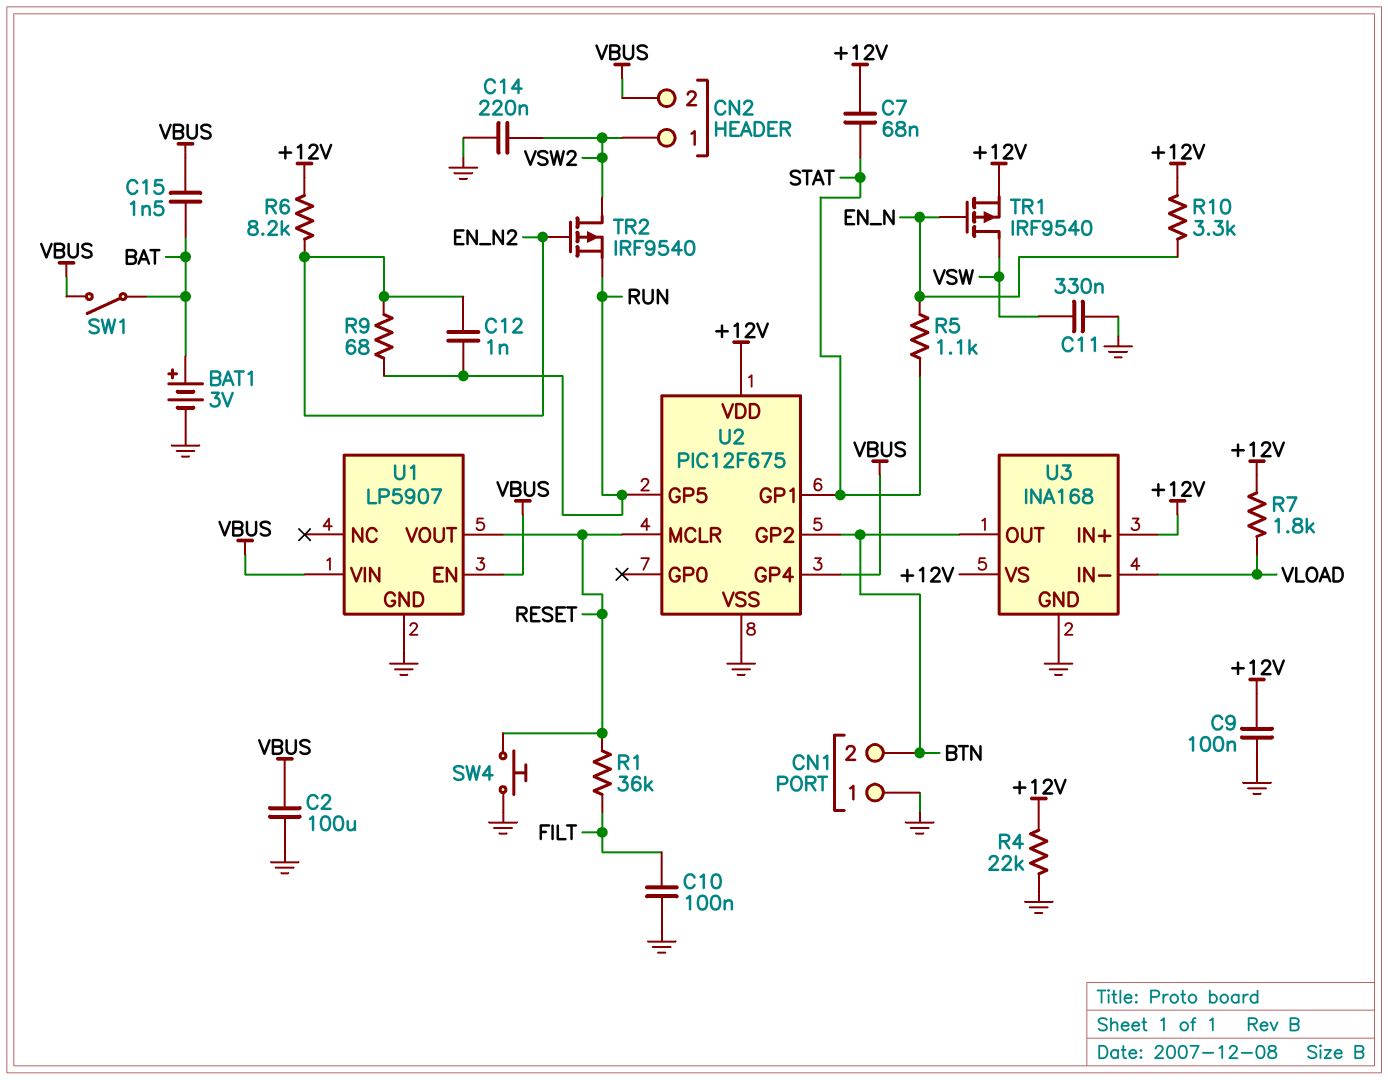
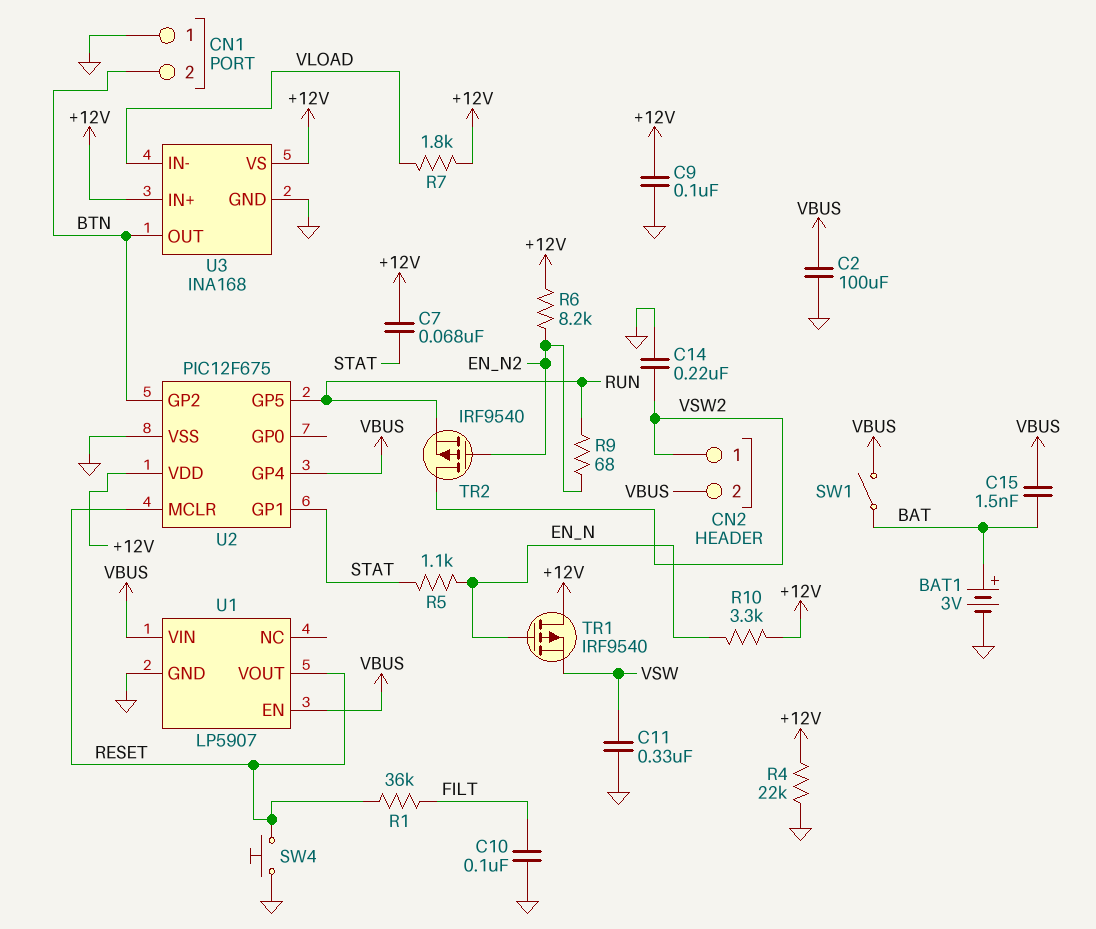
C12: 1nF (EN_N2, RUN) -> none
TR1: PMOS IRF9540 (G EN_N, D VSW, S +12V) -> PMOS IRF9540 (G EN_N, D +12V, S VSW)

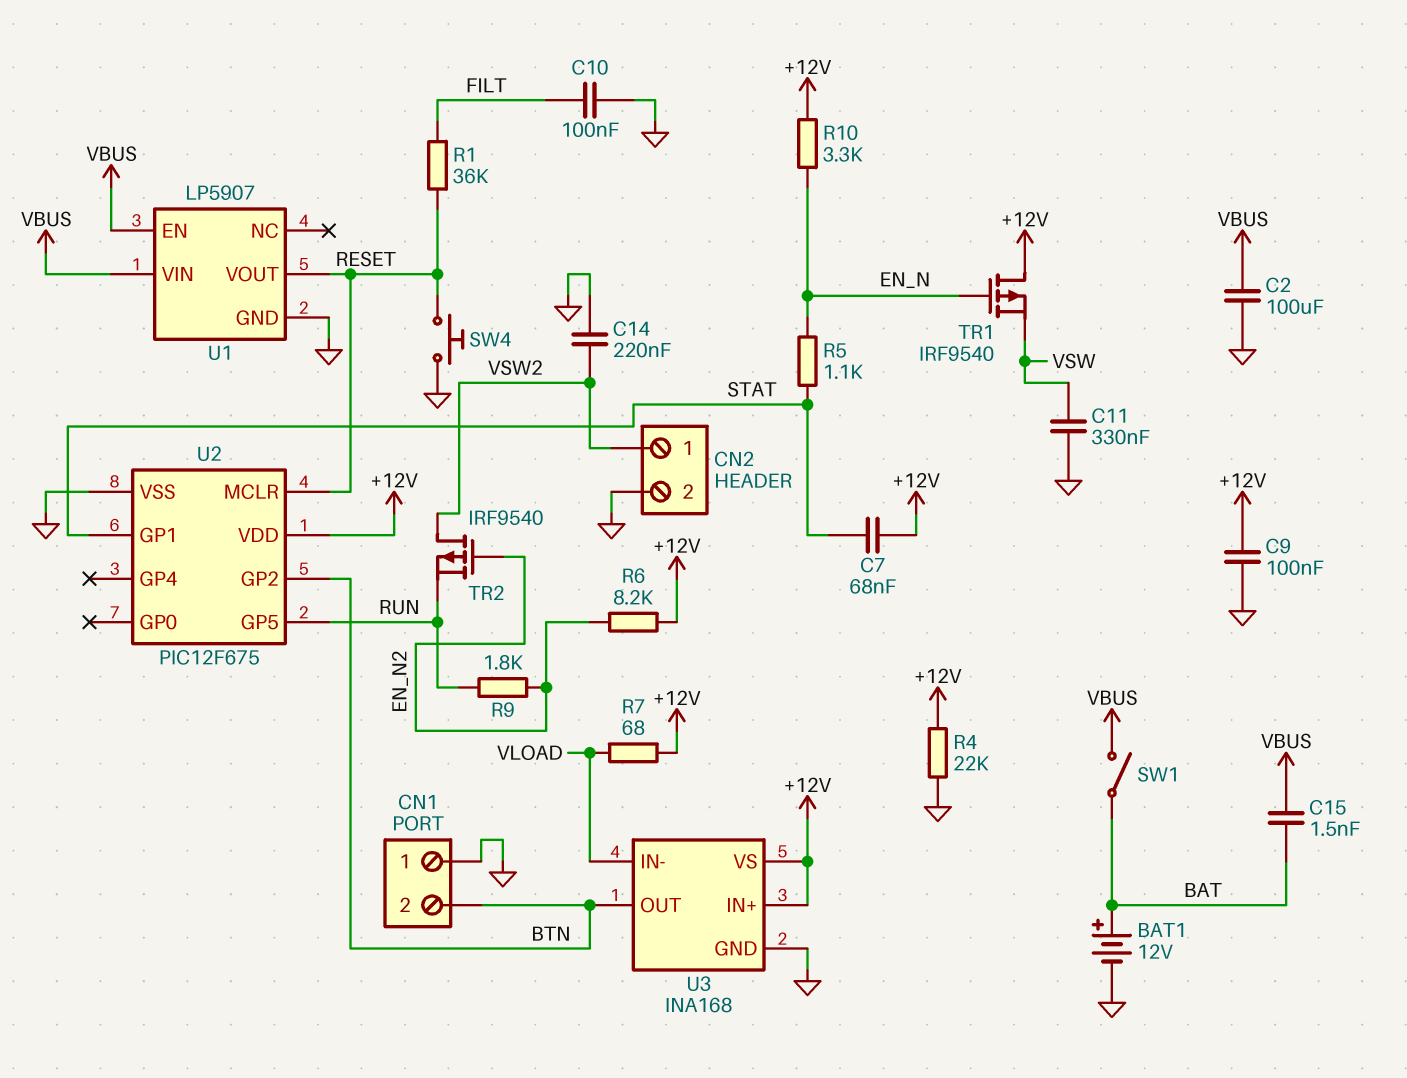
BAT1: 3V (plus BAT, minus GND) -> 12V (plus BAT, minus GND)
CN2 pin 2: VBUS -> GND
R7: 1.8k (+12V, VLOAD) -> 68 (+12V, VLOAD)
R9: 68 (EN_N2, RUN) -> 1.8k (EN_N2, RUN)
U2 pin GP4: VBUS -> none

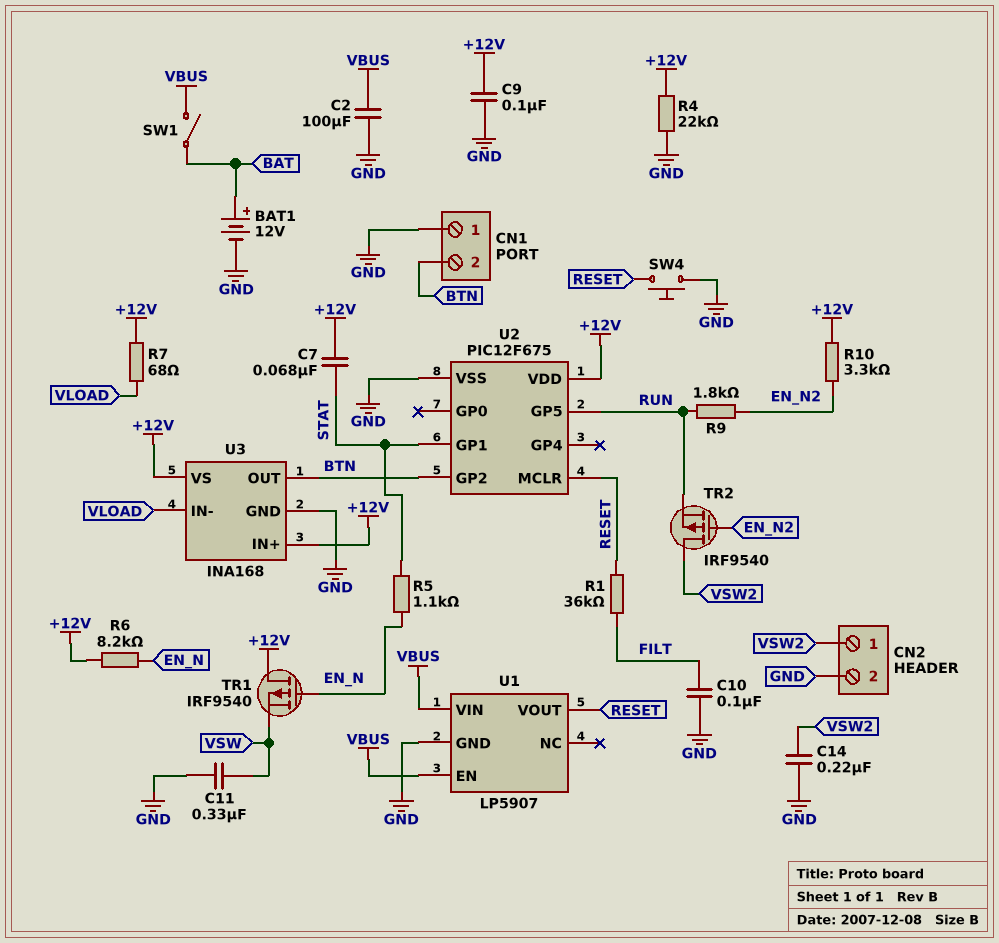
C15: 1.5nF (BAT, VBUS) -> none
R6: 8.2k (+12V, EN_N2) -> 8.2k (+12V, EN_N)
R10: 3.3k (+12V, EN_N) -> 3.3k (+12V, EN_N2)

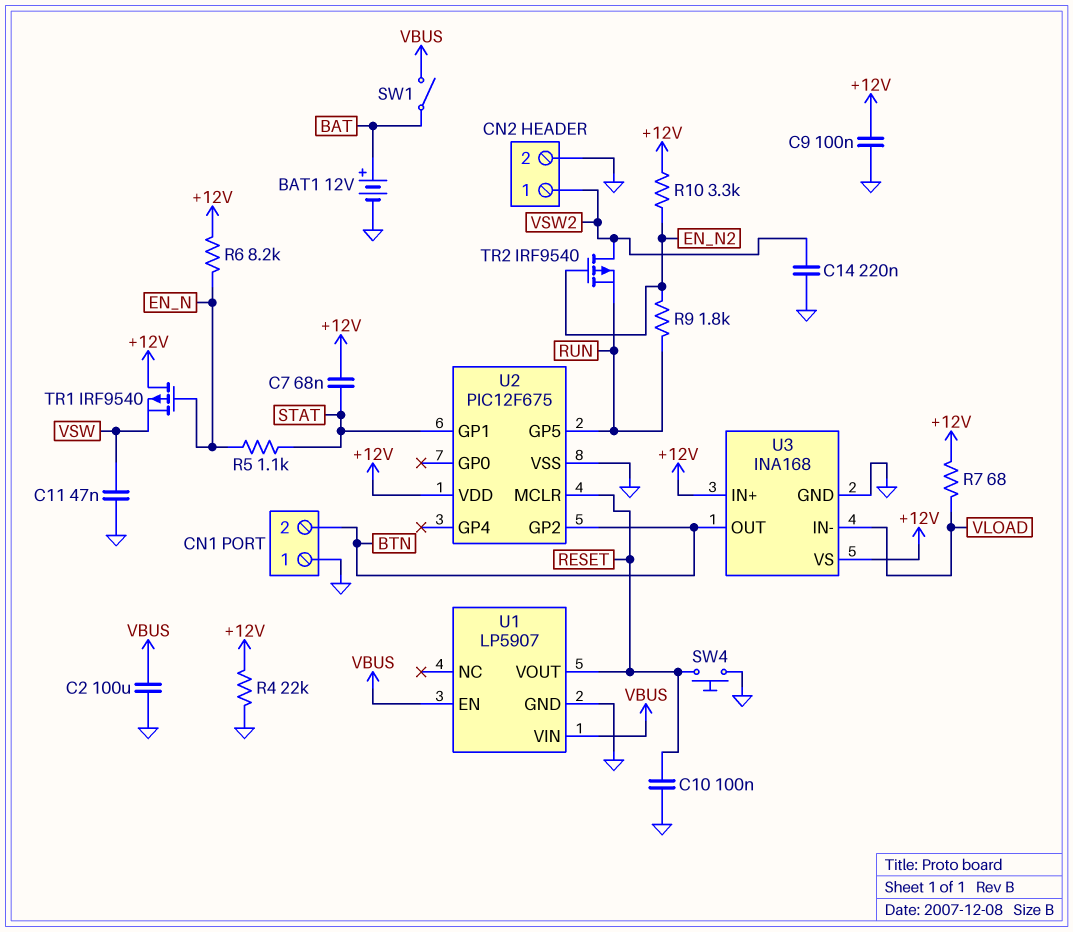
C10: 100nF (FILT, GND) -> 100nF (GND, RESET)
C11: 330nF (GND, VSW) -> 47nF (GND, VSW)
R1: 36k (FILT, RESET) -> none

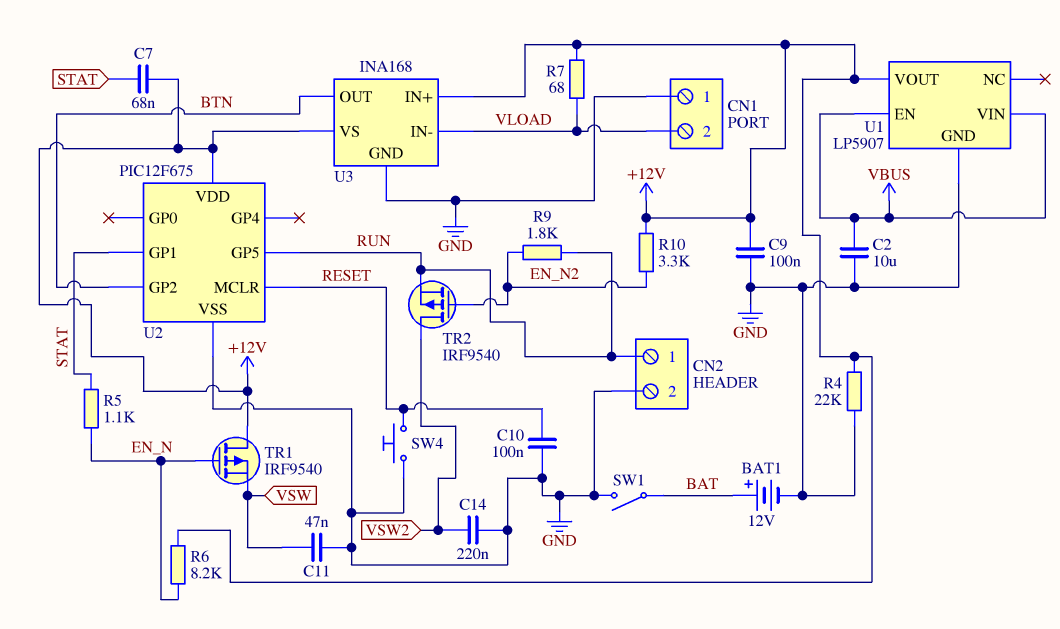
C2: 100uF (GND, VBUS) -> 10uF (GND, VBUS)
CN1 pin 2: BTN -> VLOAD
CN2 pin 1: VSW2 -> RUN
SW1: switch (BAT, VBUS) -> switch (BAT, GND)
U1 pin VOUT: RESET -> +12V

